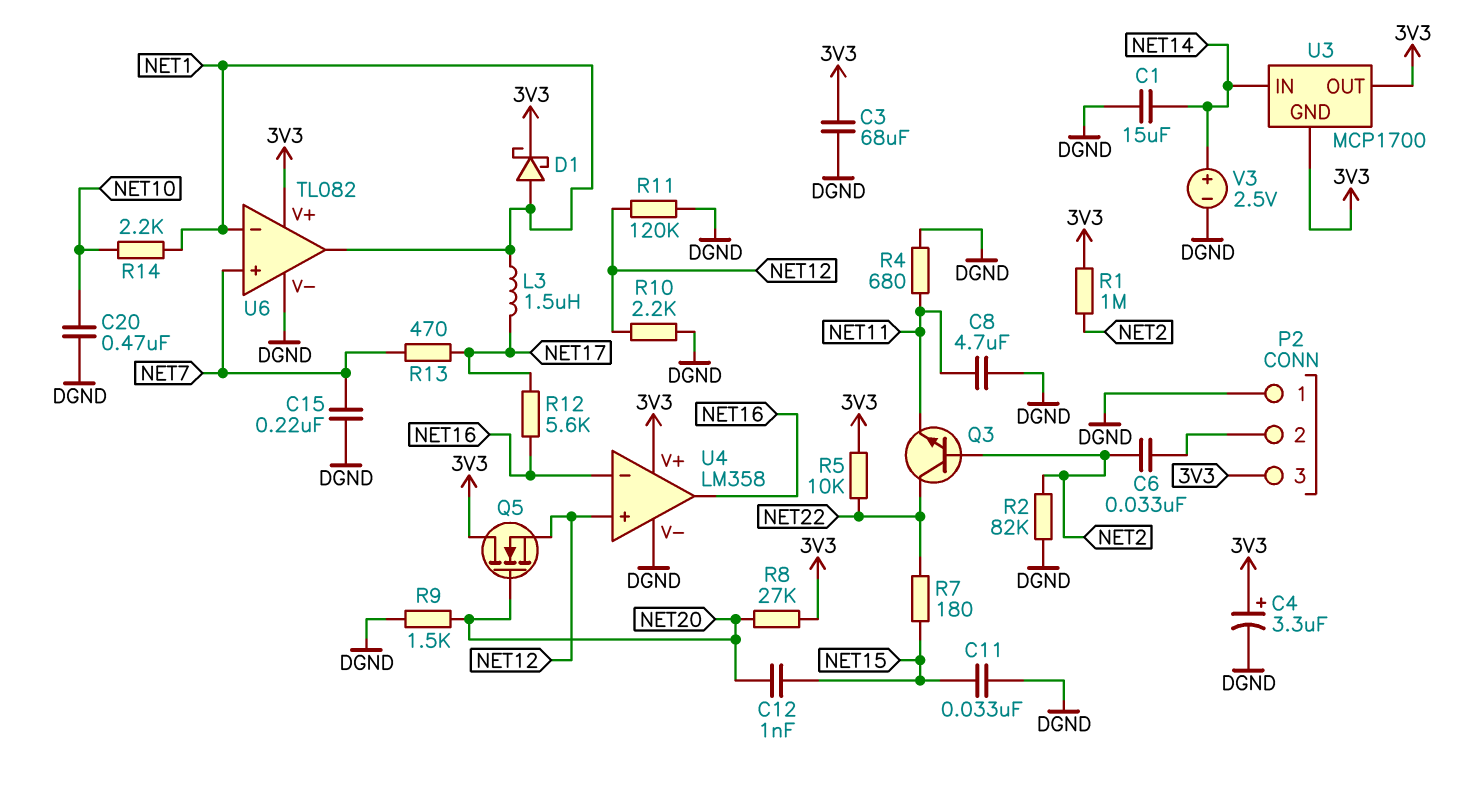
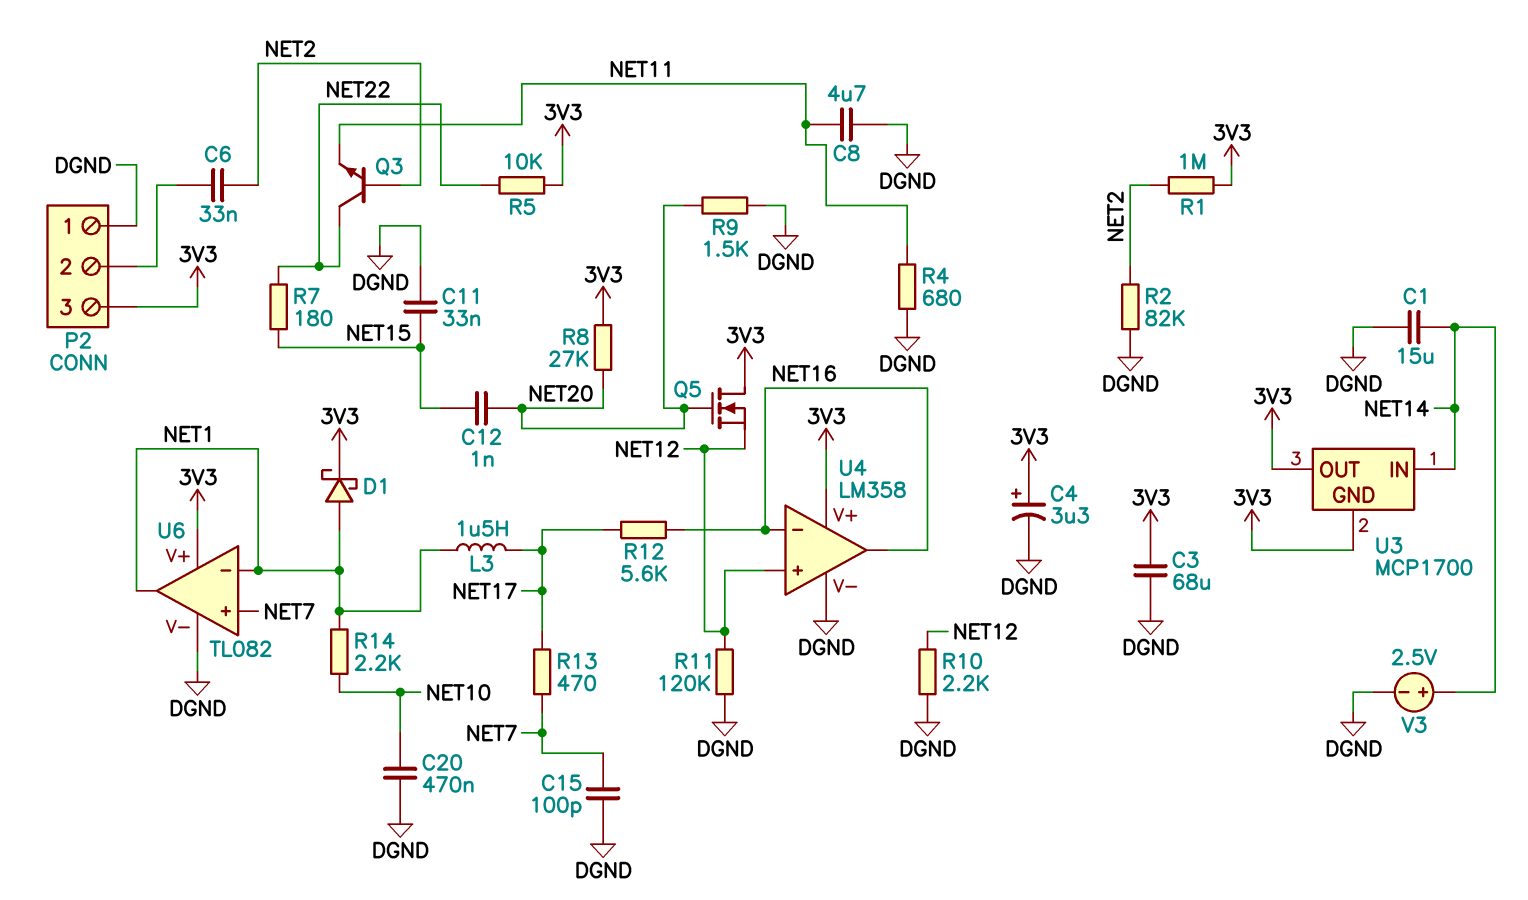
C15: 220nF (DGND, NET7) -> 100pF (DGND, NET7)

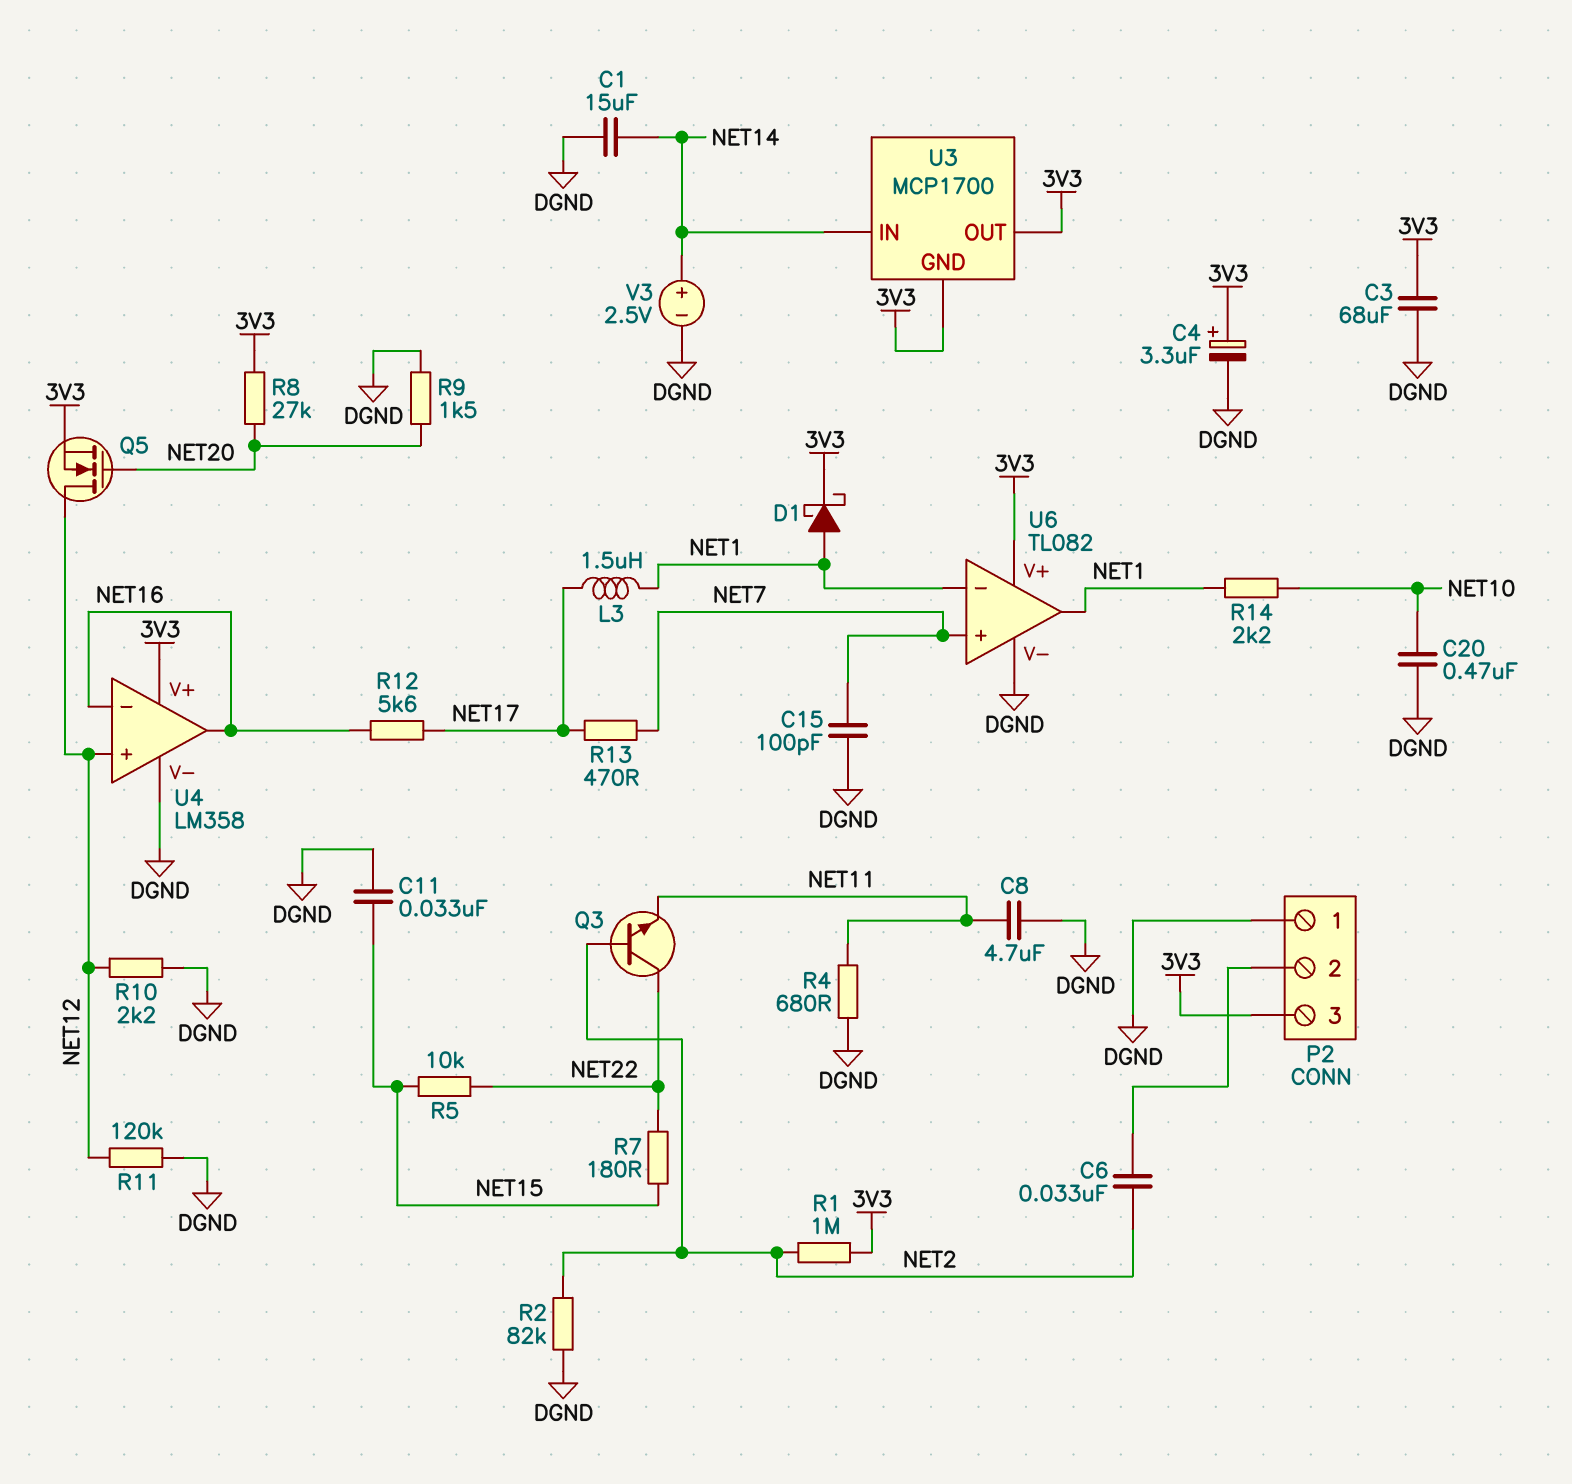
C12: 1nF (NET15, NET20) -> none
Q5: NMOS (G NET20, D 3V3, S NET12) -> NMOS (G NET20, D NET12, S 3V3)
R5: 10k (3V3, NET22) -> 10k (NET15, NET22)

